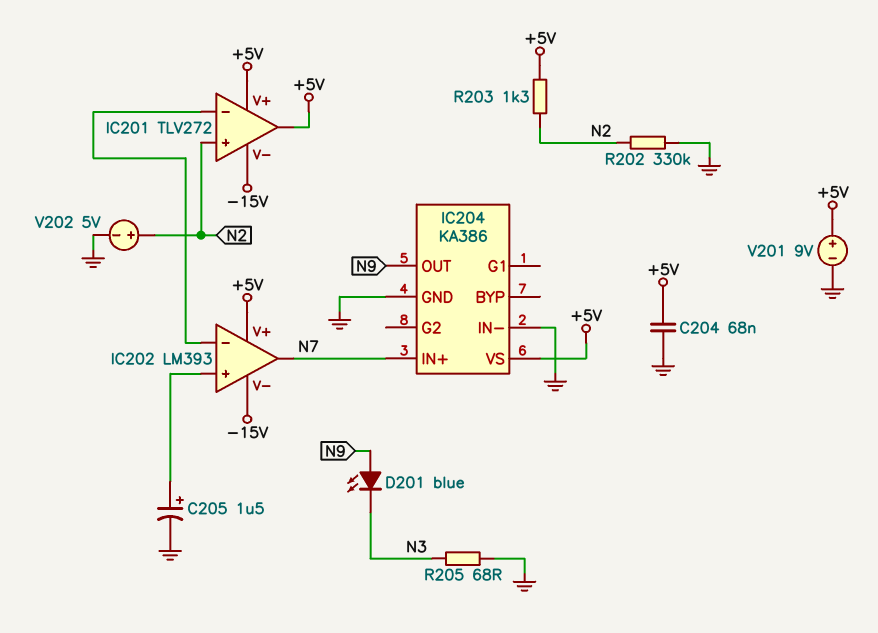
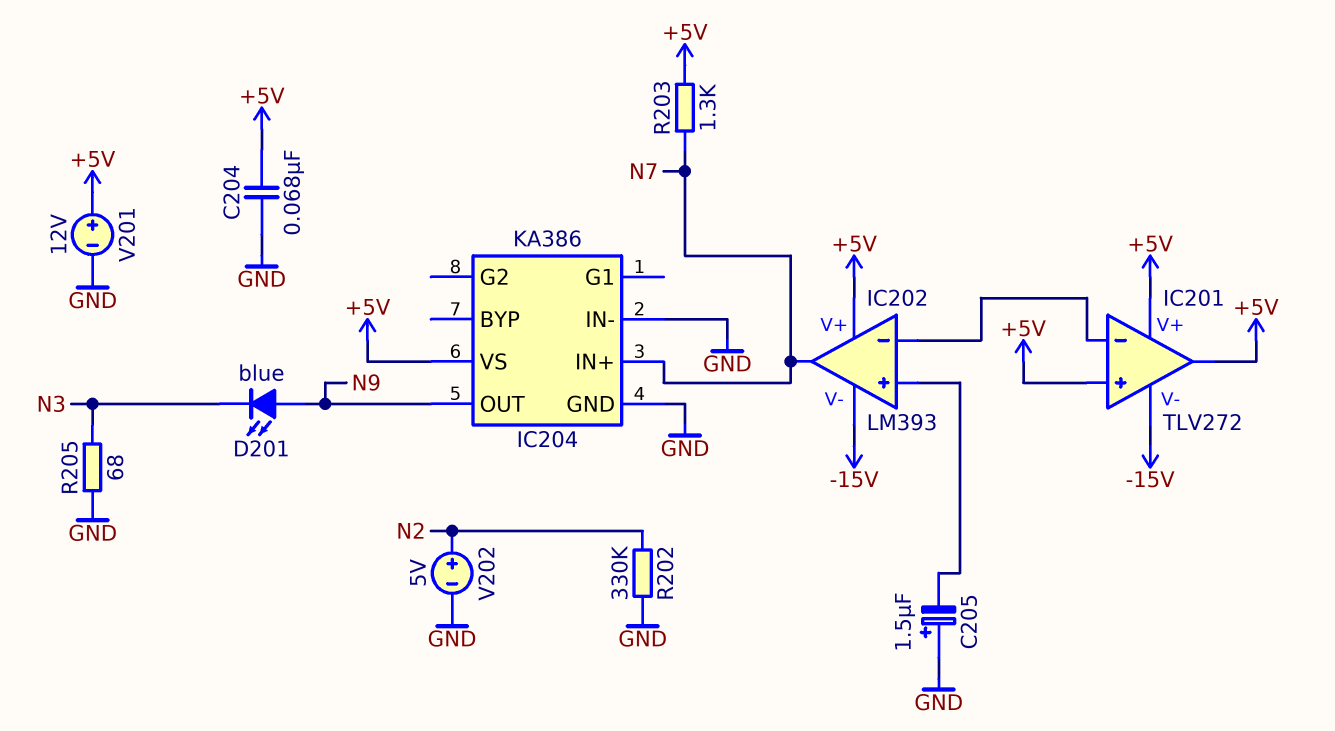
C205: 1.5uF (plus IC202/in+, minus GND) -> 1.5uF (plus GND, minus IC202/in+)
IC201 pin in+: N2 -> +5V
R203: 1.3k (+5V, N2) -> 1.3k (+5V, N7)
V201: 9V (plus +5V, minus GND) -> 12V (plus +5V, minus GND)

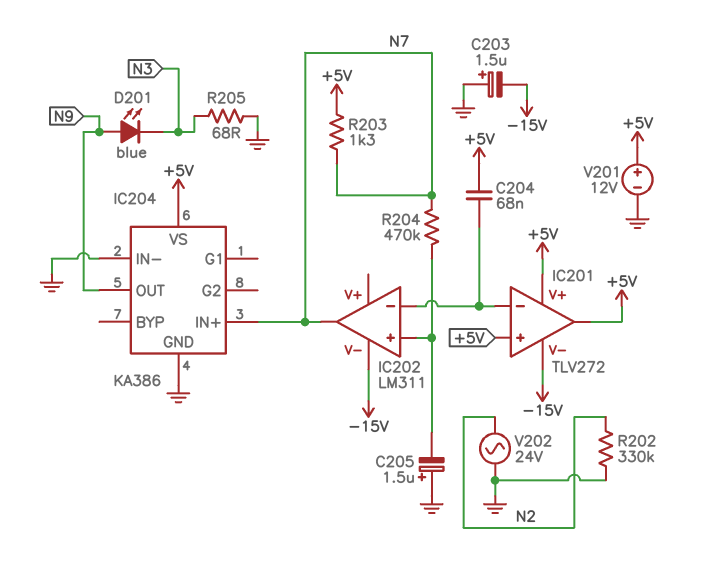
C203: none -> 1.5uF (plus GND, minus -15V)
C204: 68nF (+5V, GND) -> 68nF (+5V, IC201/in-)
IC202: LM393 -> LM311
IC202 pin V+: +5V -> none
R204: none -> 470k (IC202/in+, N7)
V202: 5V (plus N2, minus GND) -> AC 24V (GND, N2)

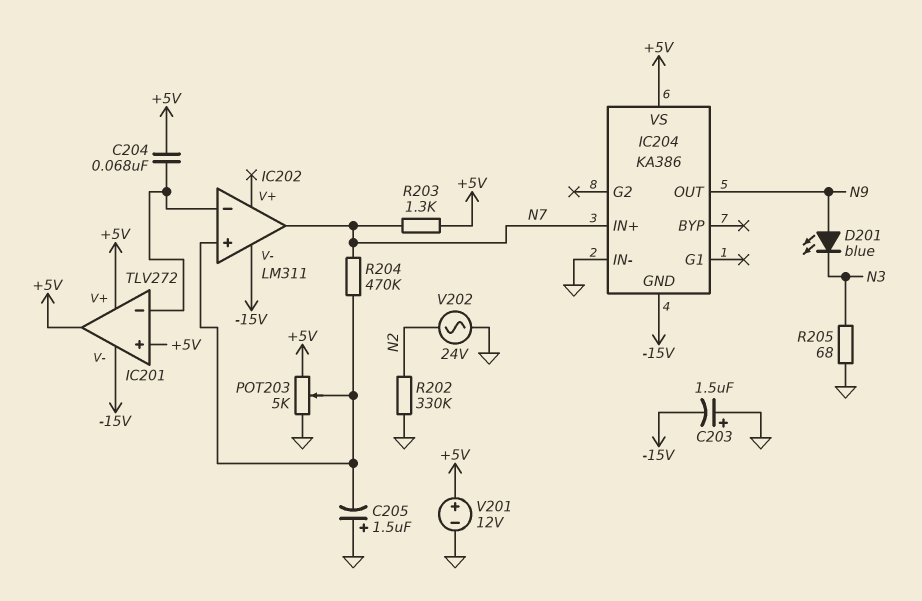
IC204 pin GND: GND -> -15V
POT203: none -> 5k (+5V, GND, wiper IC202/in+)

